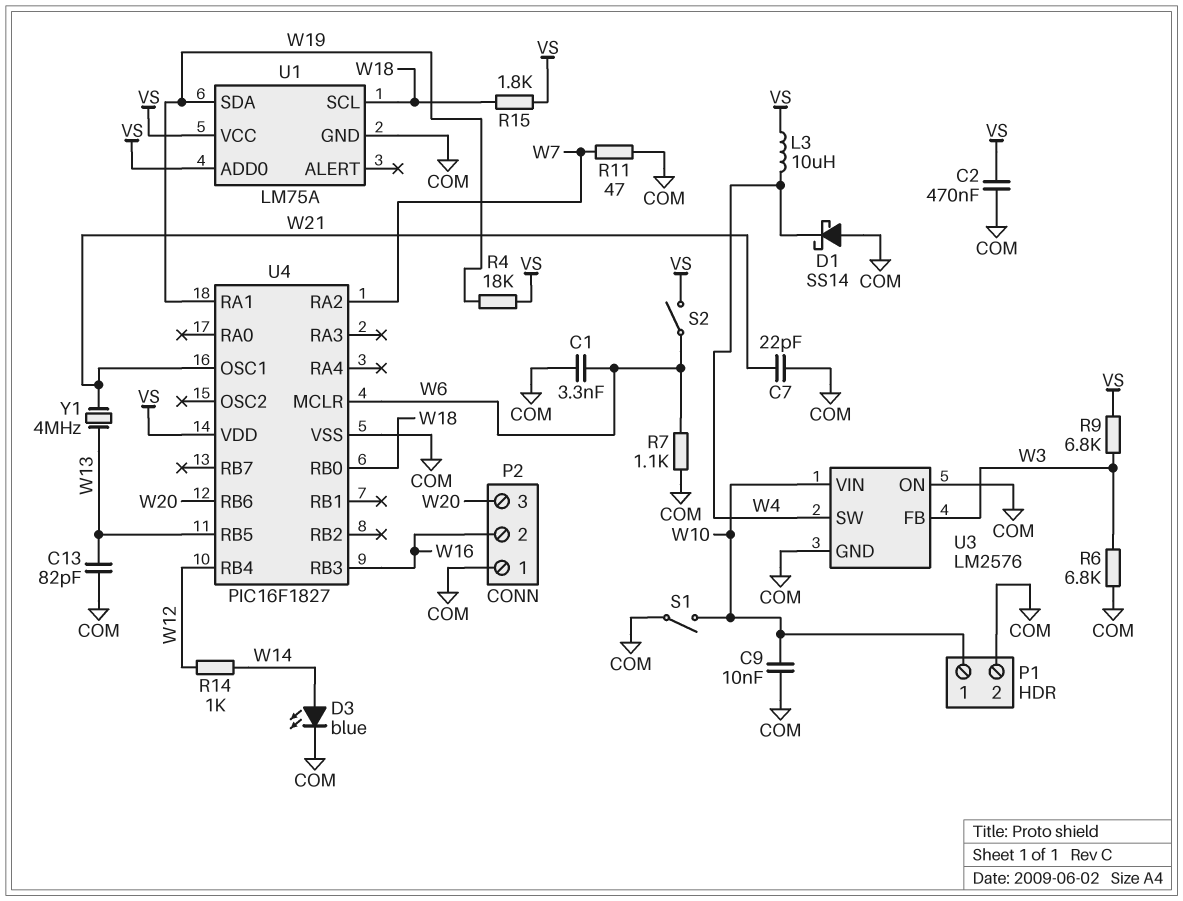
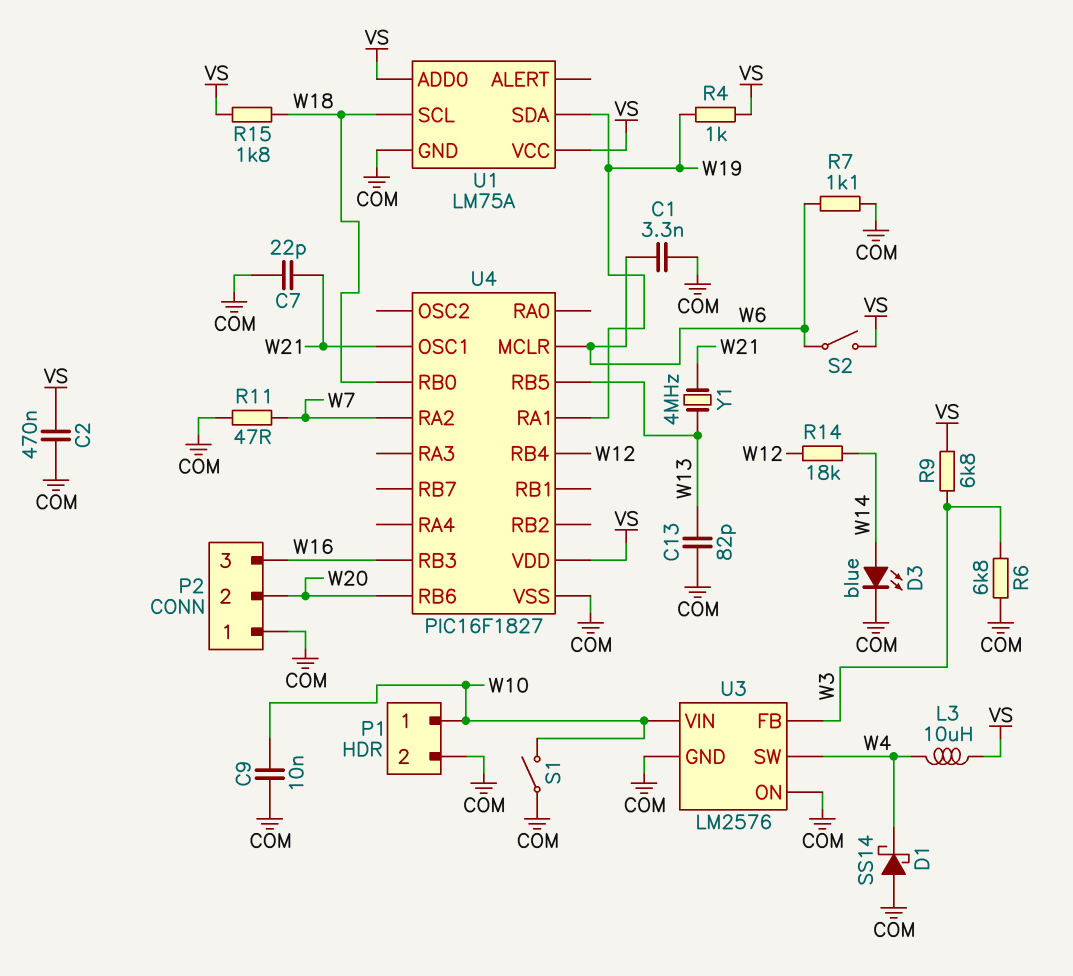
P2 pin 2: W16 -> W20
P2 pin 3: W20 -> W16
R4: 18k (VS, W19) -> 1k (VS, W19)
R14: 1k (W12, W14) -> 18k (W12, W14)

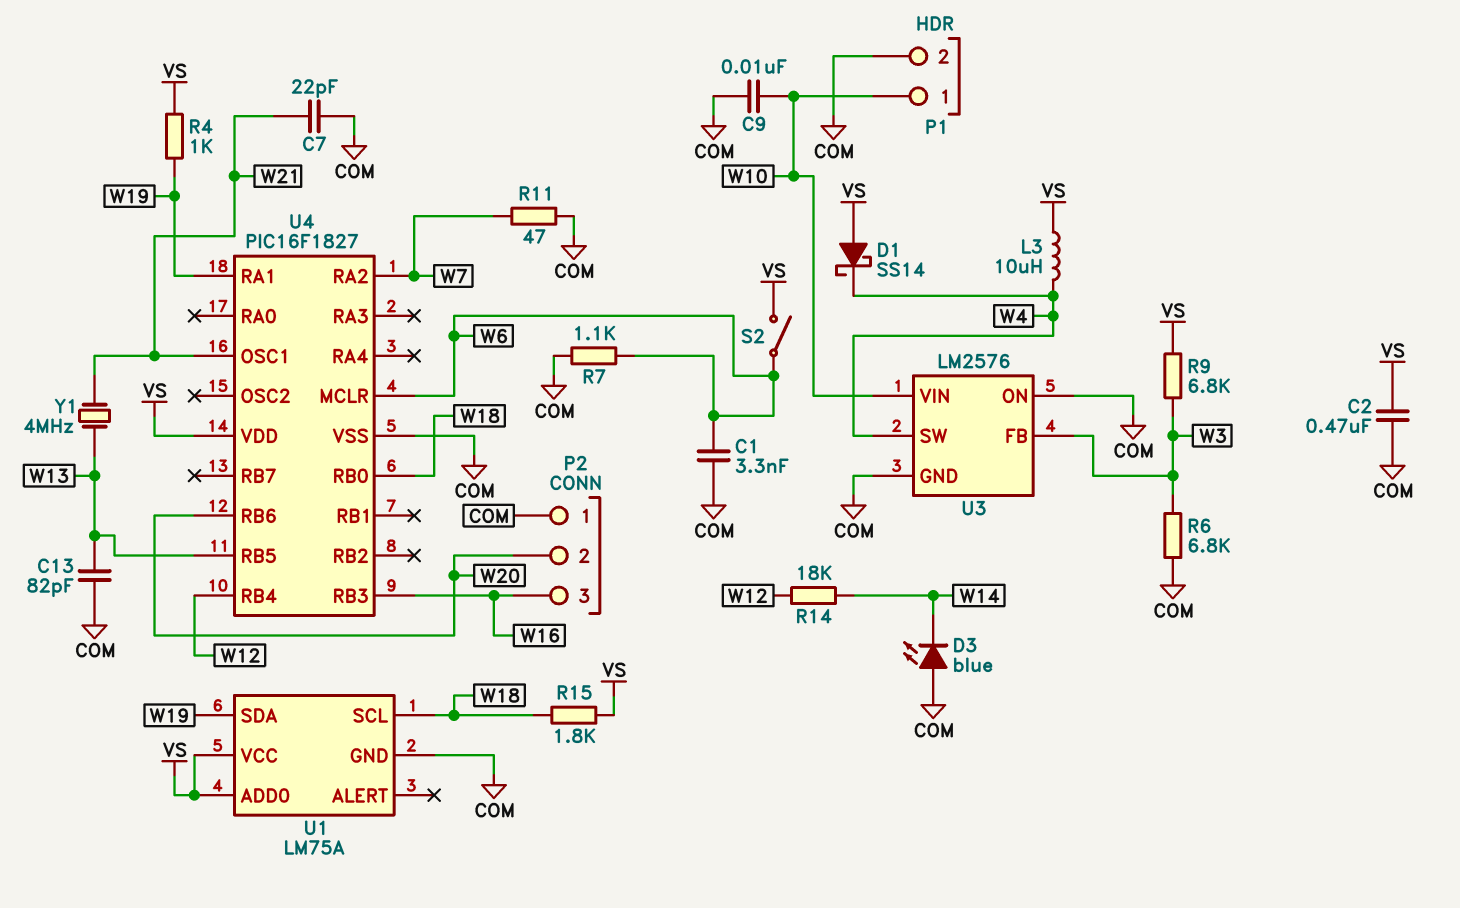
D1: schottky SS14 (A COM, K W4) -> schottky SS14 (A VS, K W4)
D3: LED blue (A W14, K COM) -> LED blue (A COM, K W14)
S1: switch (COM, W10) -> none

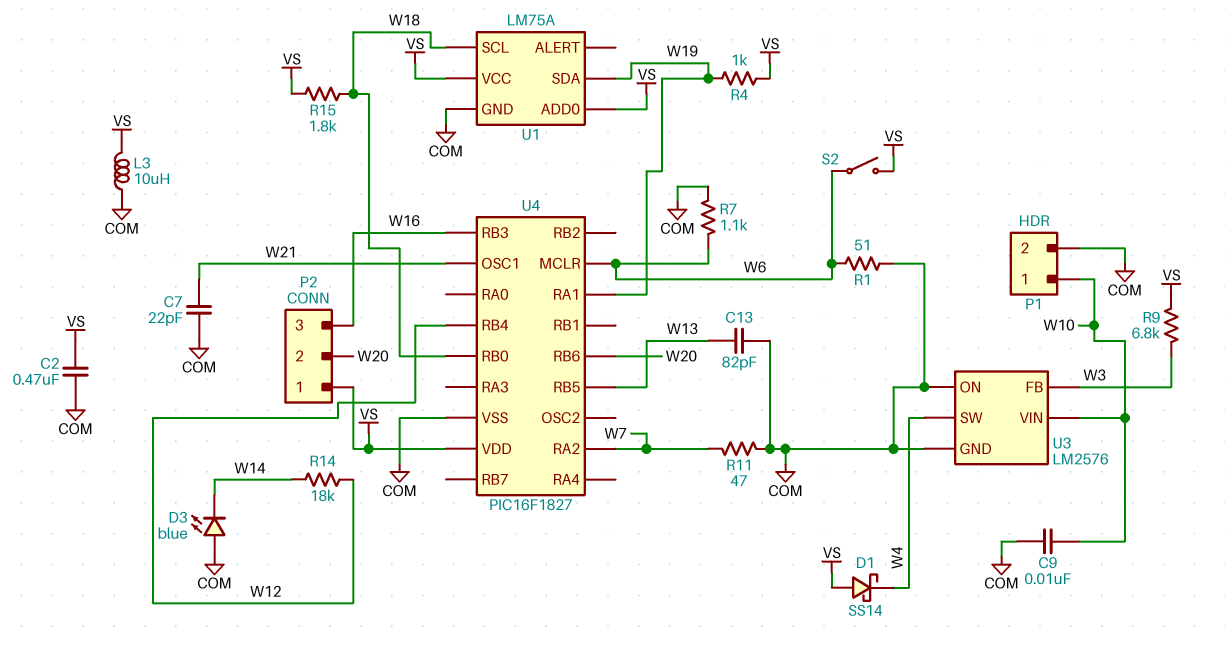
C1: 3.3nF (COM, W6) -> none
L3: 10uH (VS, W4) -> 10uH (COM, VS)
P2 pin 1: COM -> VS
R1: none -> 51 (COM, W6)
R6: 6.8k (COM, W3) -> none
Y1: 4MHz (W13, W21) -> none

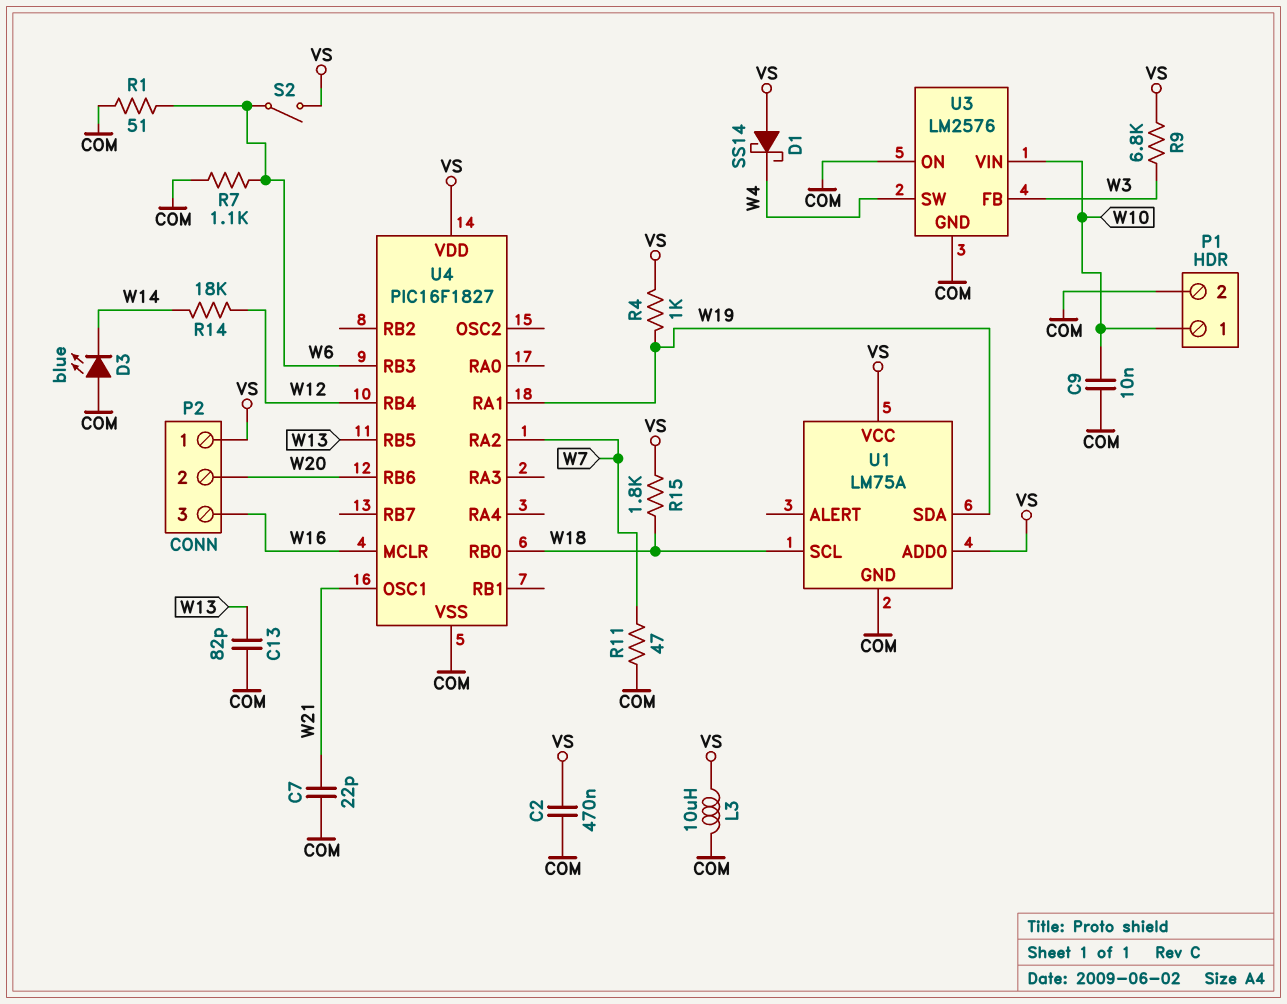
U4 pin MCLR: W6 -> W16
U4 pin RB3: W16 -> W6

